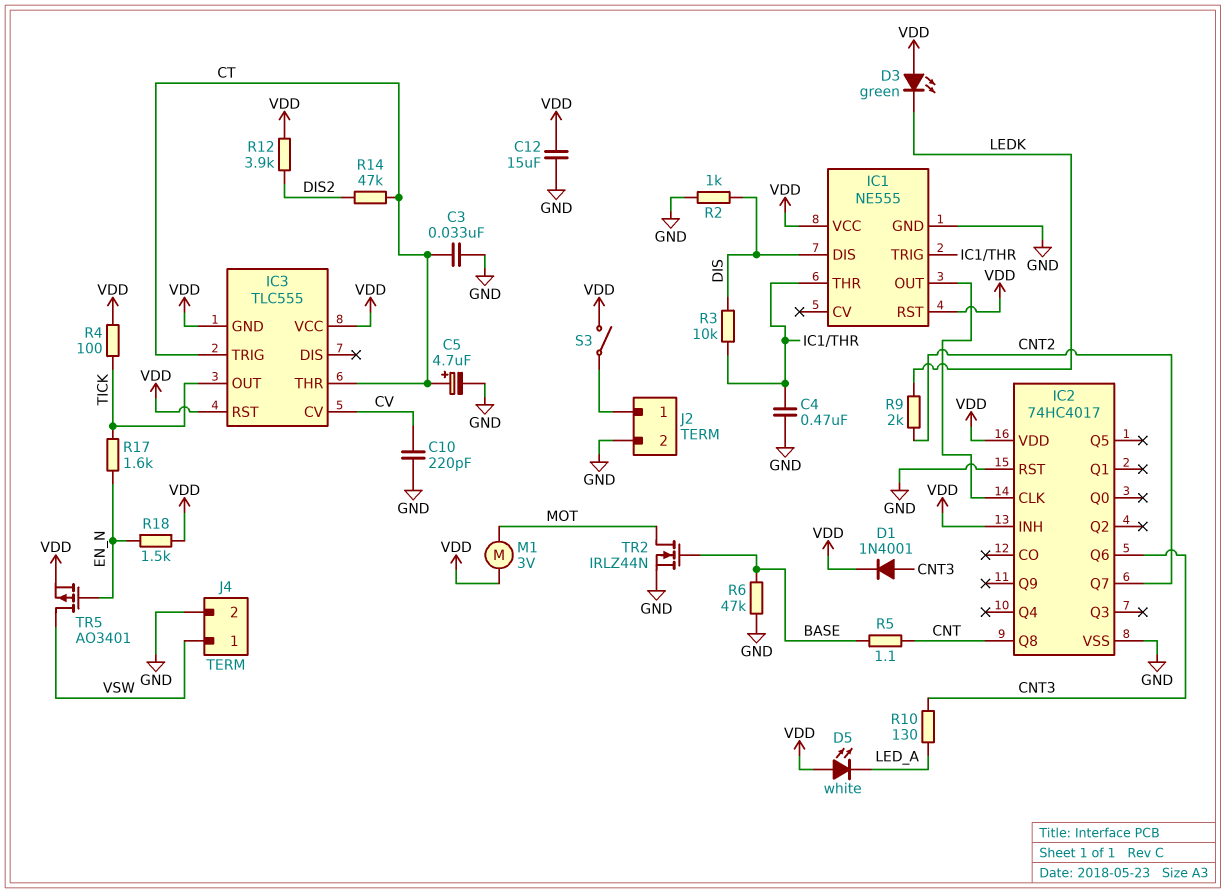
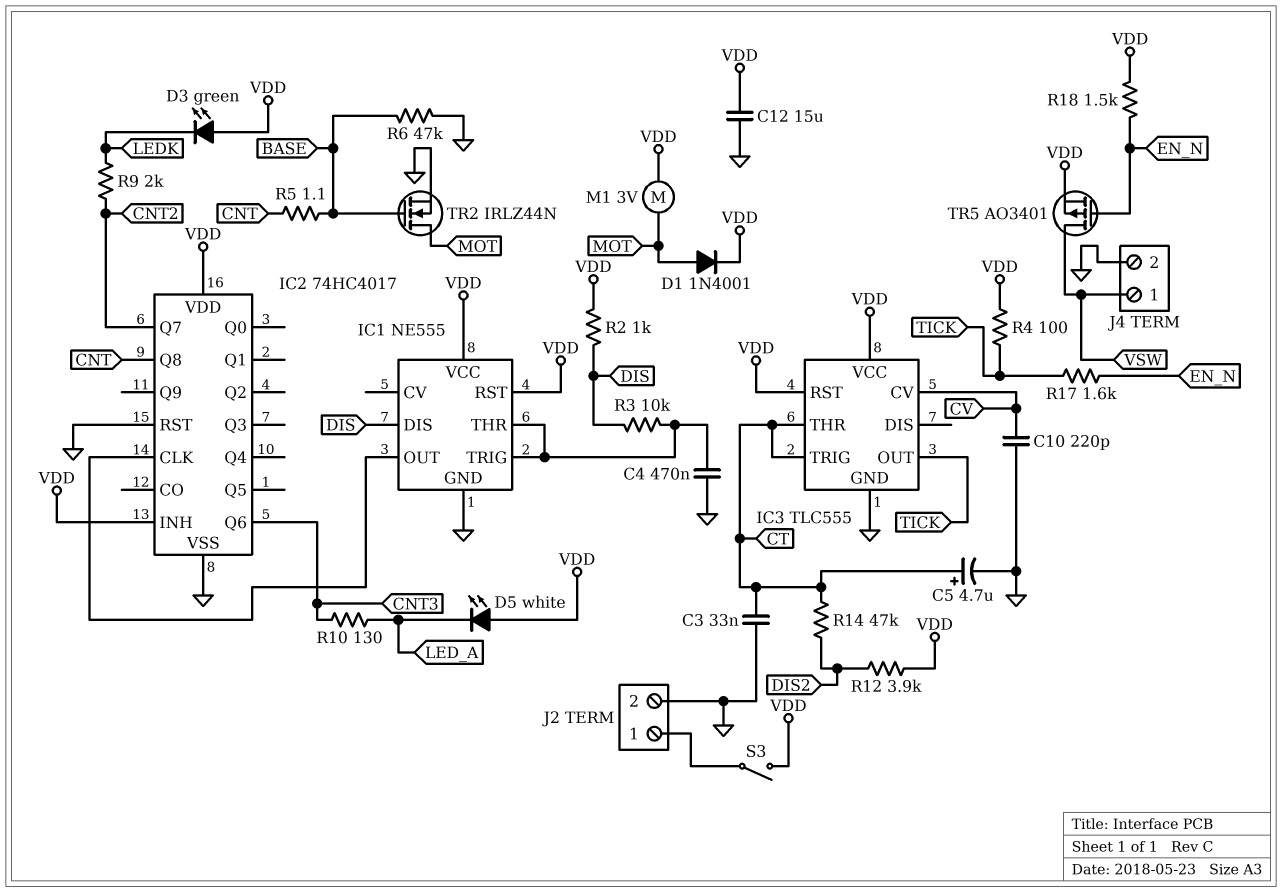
D1: diode 1N4001 (A CNT3, K VDD) -> diode 1N4001 (A MOT, K VDD)
IC3 pin GND: VDD -> GND
R2: 1k (DIS, GND) -> 1k (DIS, VDD)

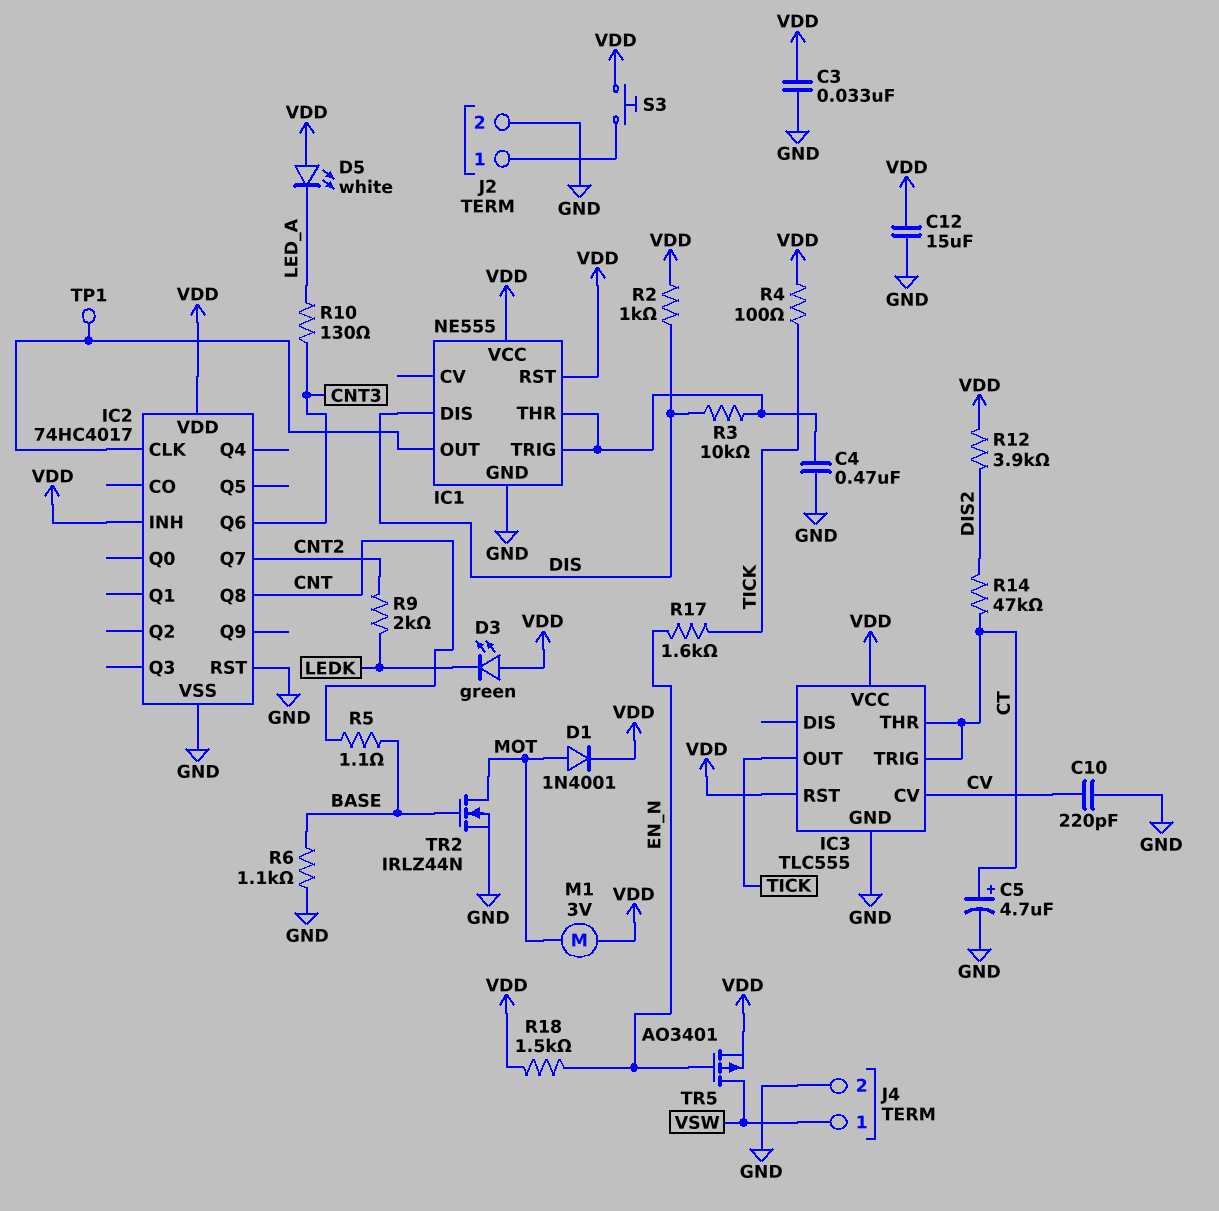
C3: 33nF (CT, GND) -> 33nF (GND, VDD)
R6: 47k (BASE, GND) -> 1.1k (BASE, GND)
S3: switch (J2/1, VDD) -> button (J2/1, VDD)
TP1: none -> test point (IC1/OUT)

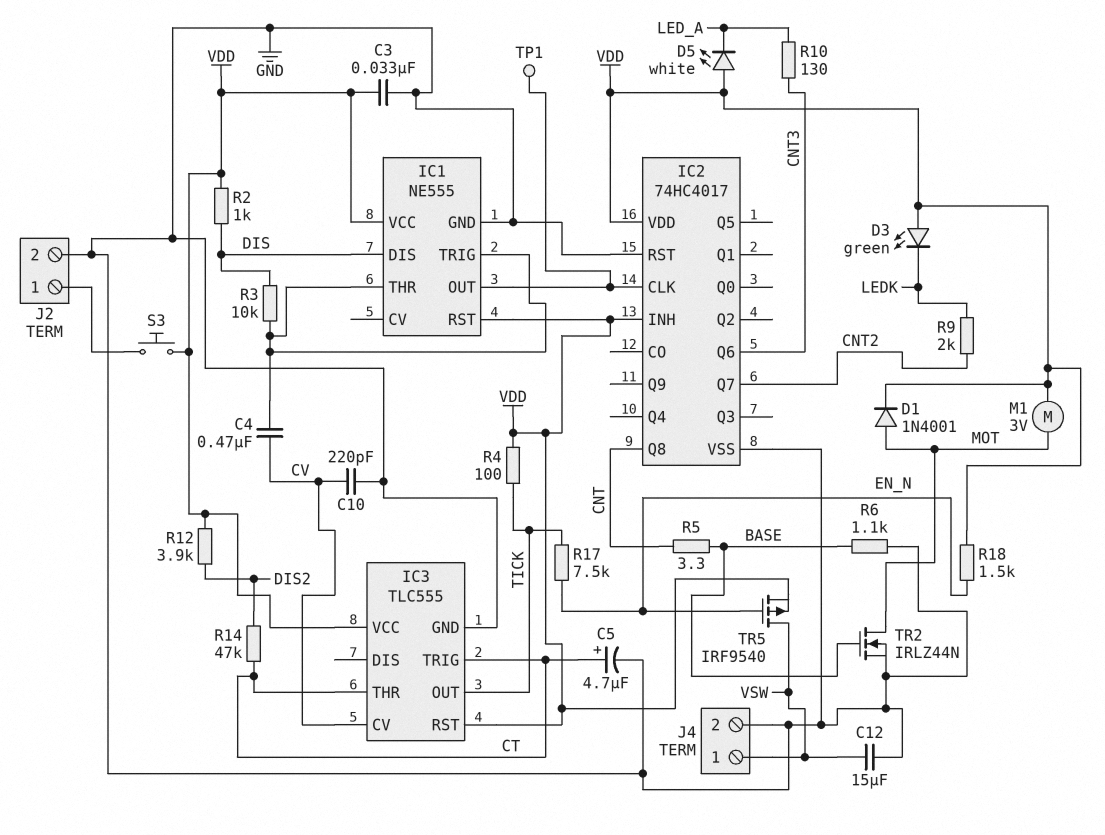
C4: 470nF (GND, IC1/THR) -> 470nF (CV, IC1/THR)
C12: 15uF (GND, VDD) -> 15uF (GND, VSW)
R5: 1.1 (BASE, CNT) -> 3.3 (BASE, CNT)
R17: 1.6k (EN_N, TICK) -> 7.5k (EN_N, TICK)
TR5: PMOS AO3401 (G EN_N, D VSW, S VDD) -> PMOS IRF9540 (G EN_N, D VSW, S VDD)

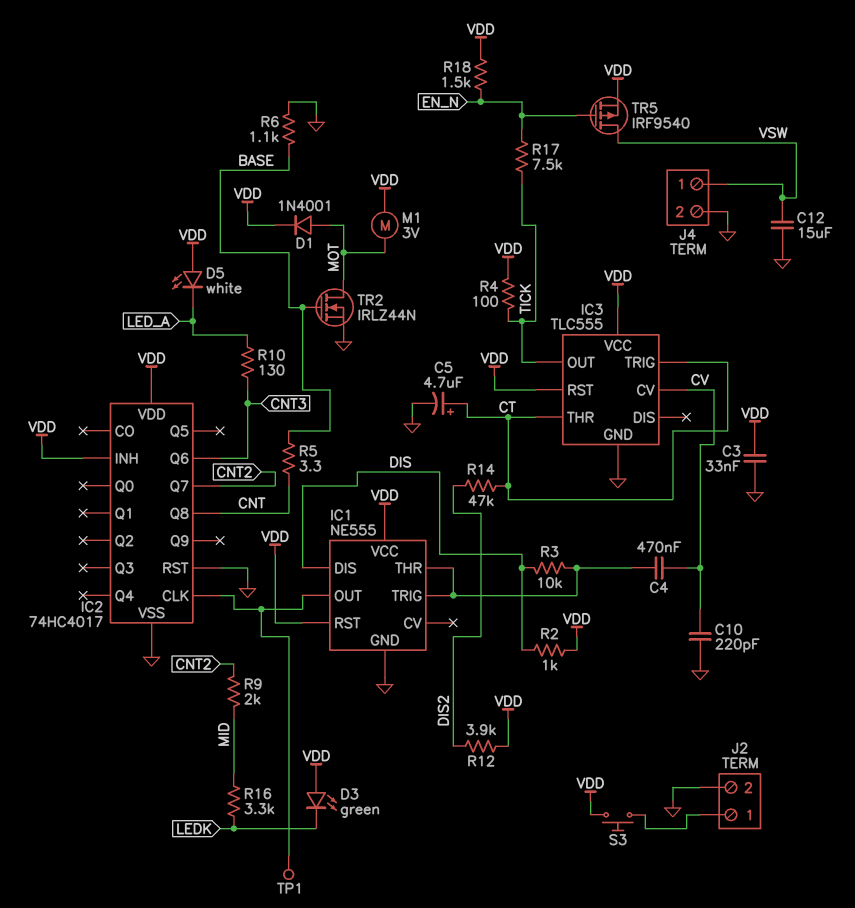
R9: 2k (CNT2, LEDK) -> 2k (CNT2, MID)
R16: none -> 3.3k (LEDK, MID)

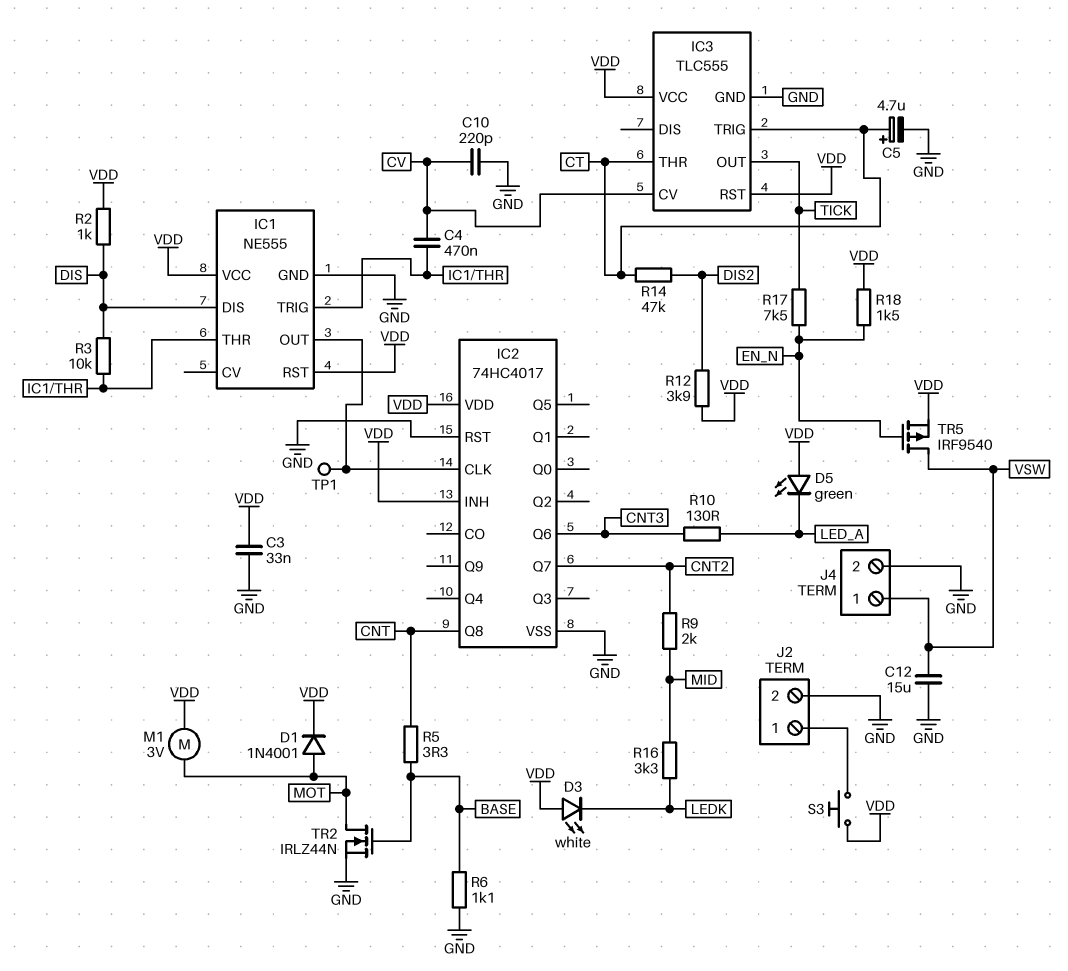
D3: LED green (A VDD, K LEDK) -> LED white (A VDD, K LEDK)
D5: LED white (A VDD, K LED_A) -> LED green (A VDD, K LED_A)
R4: 100 (TICK, VDD) -> none

